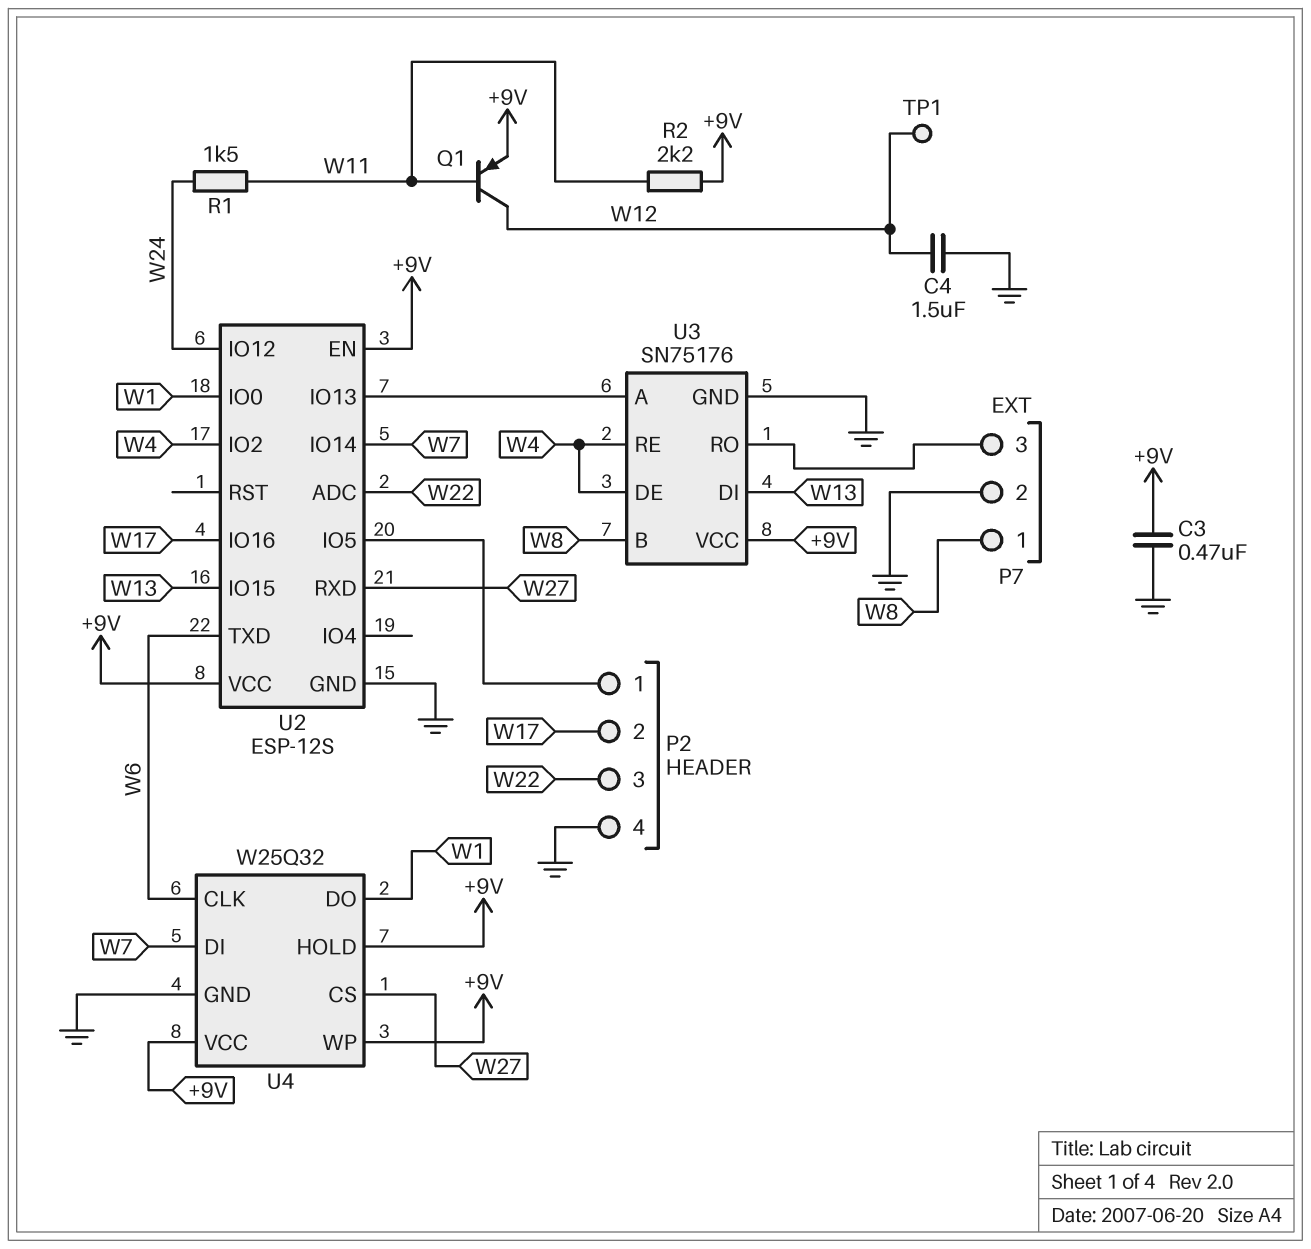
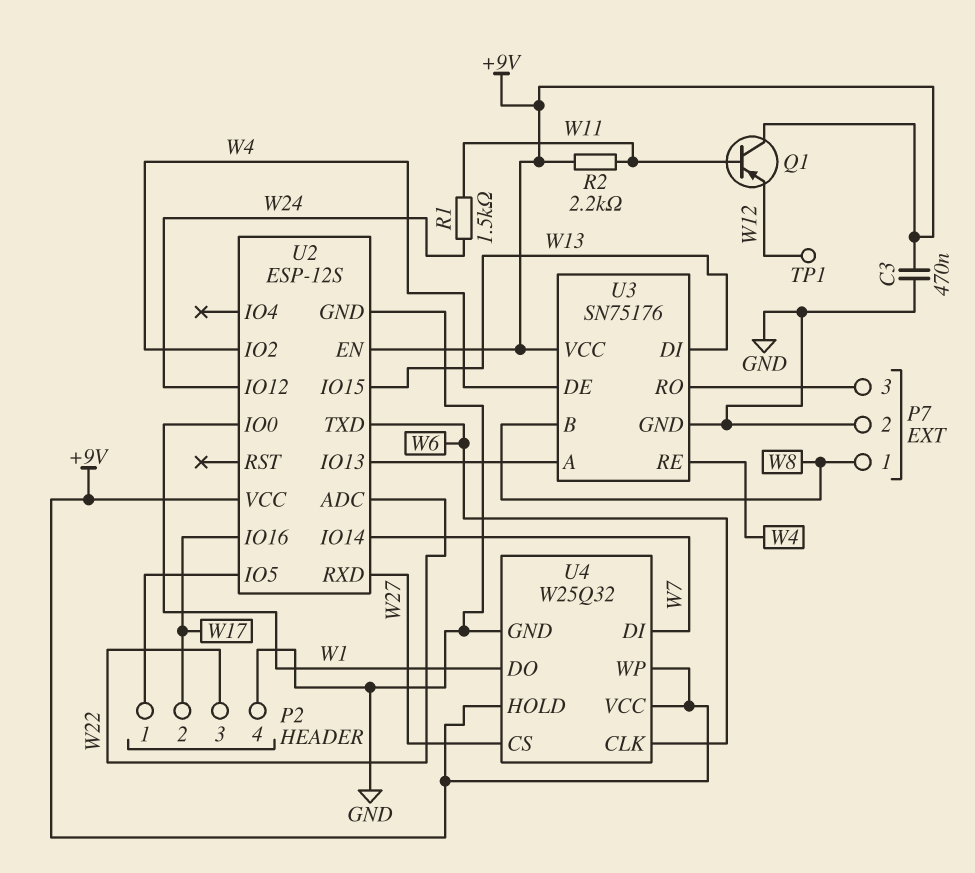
C4: 1.5uF (GND, W12) -> none
Q1: PNP (B W11, C W12, E +9V) -> PNP (B W11, C +9V, E W12)

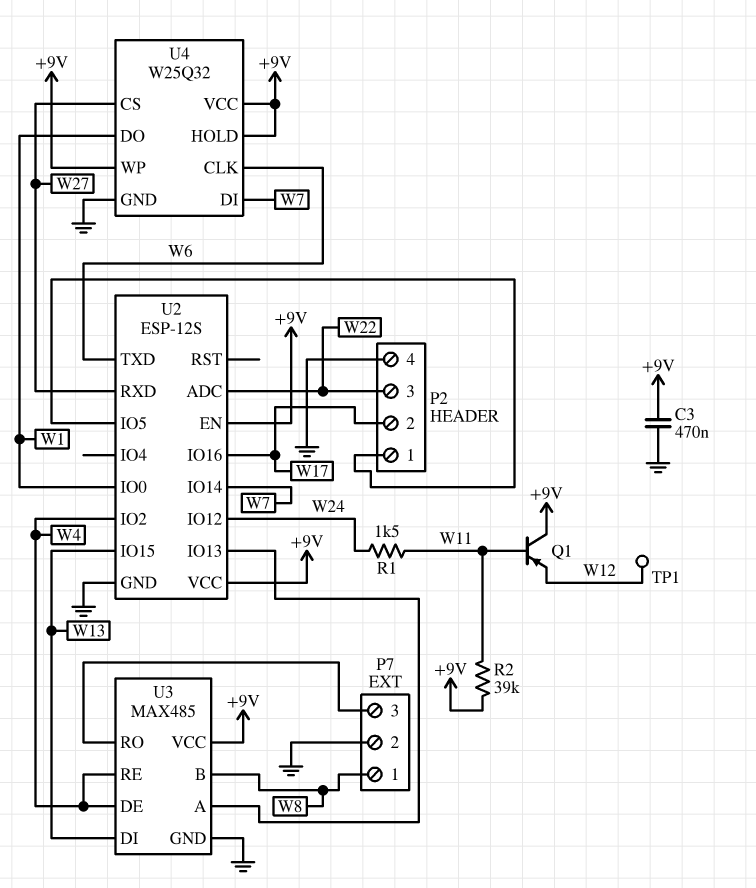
R2: 2.2k (+9V, W11) -> 39k (+9V, W11)
U3: SN75176 -> MAX485

